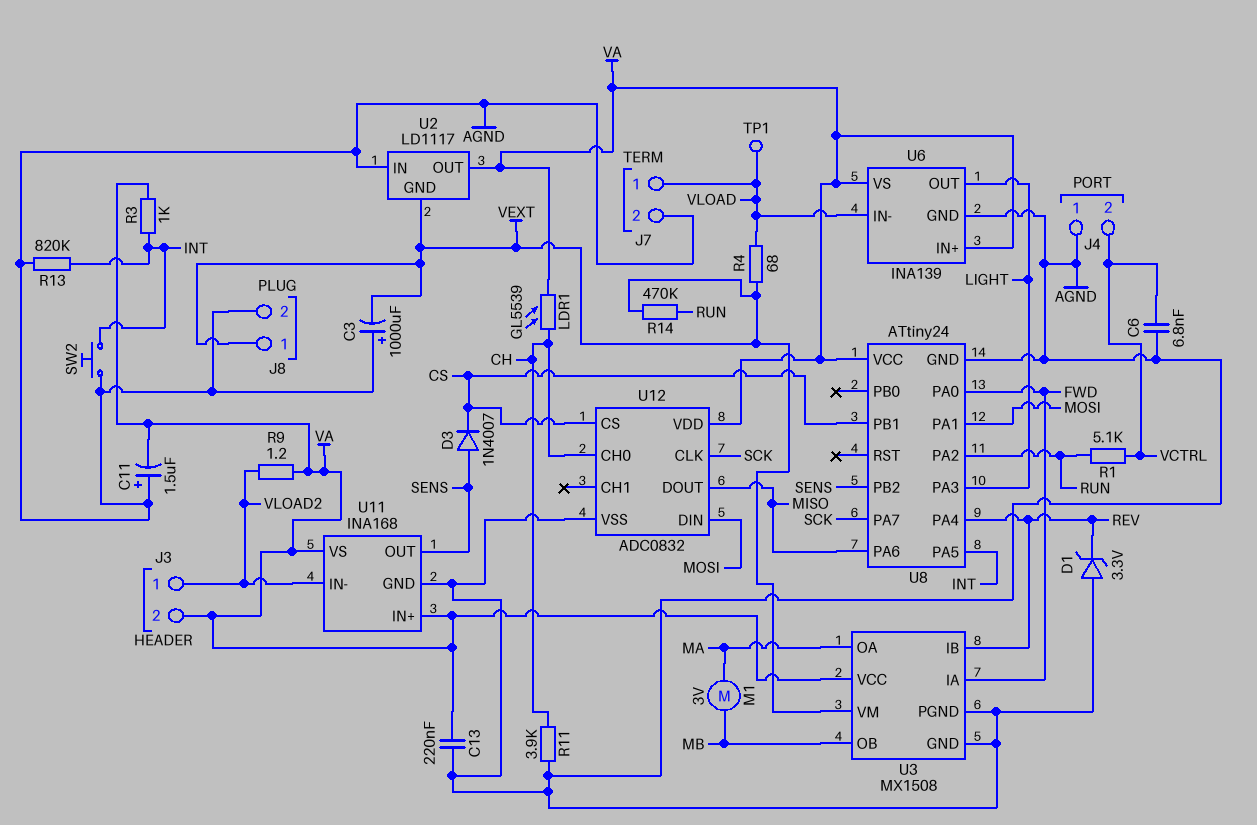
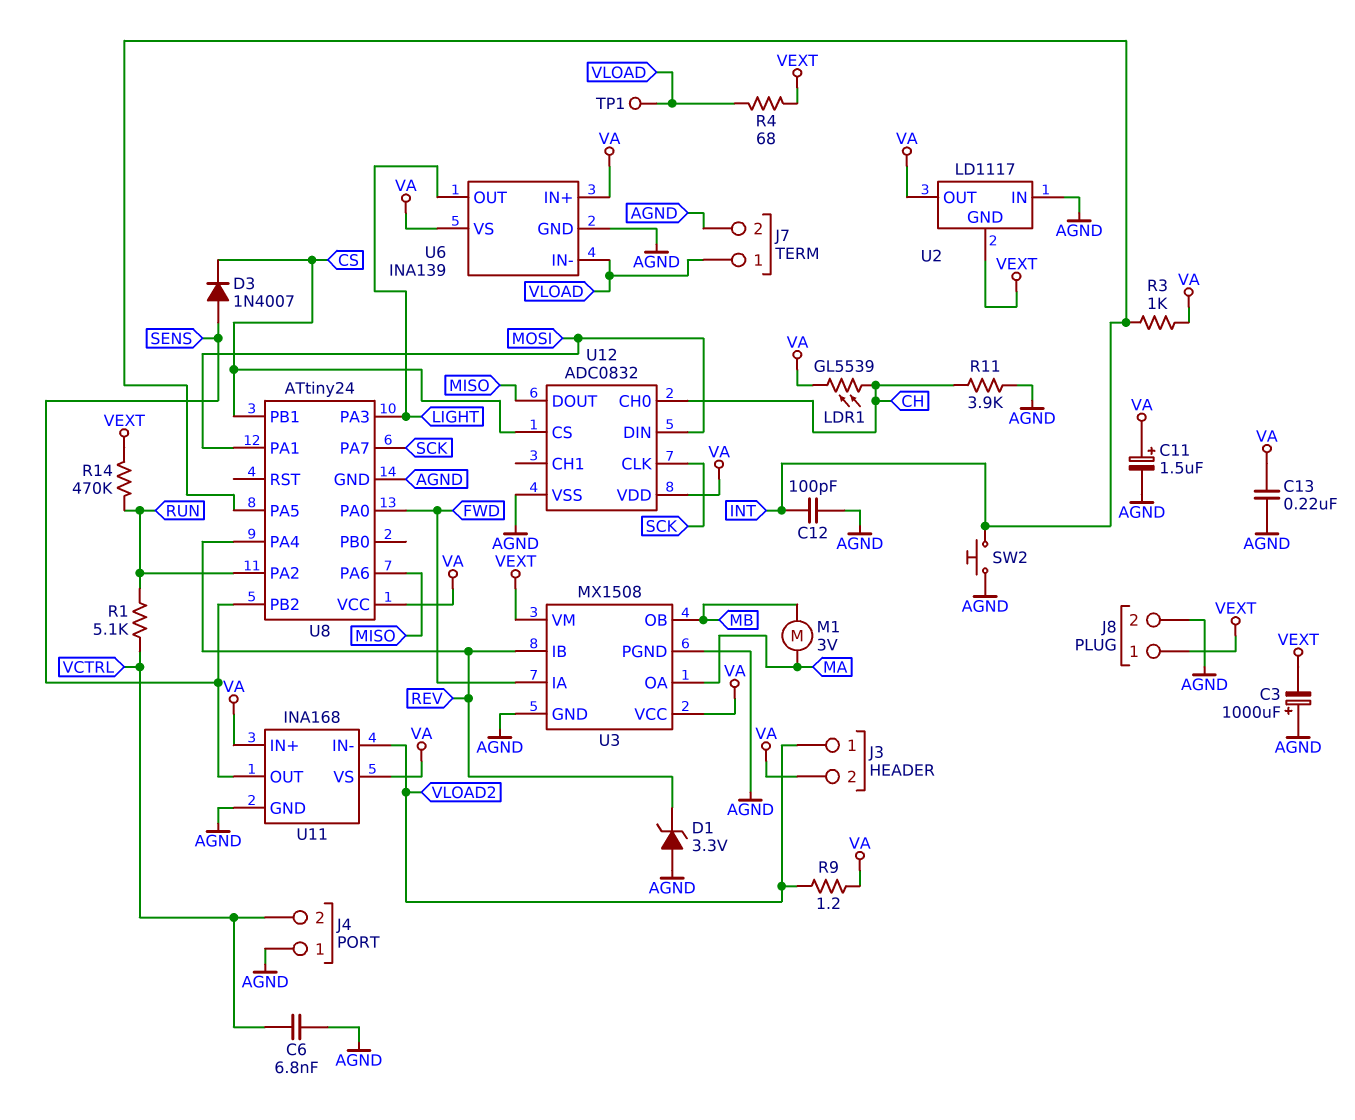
C11: 1.5uF (plus AGND, minus VA) -> 1.5uF (plus VA, minus AGND)
C12: none -> 100pF (AGND, INT)
R13: 820k (AGND, INT) -> none

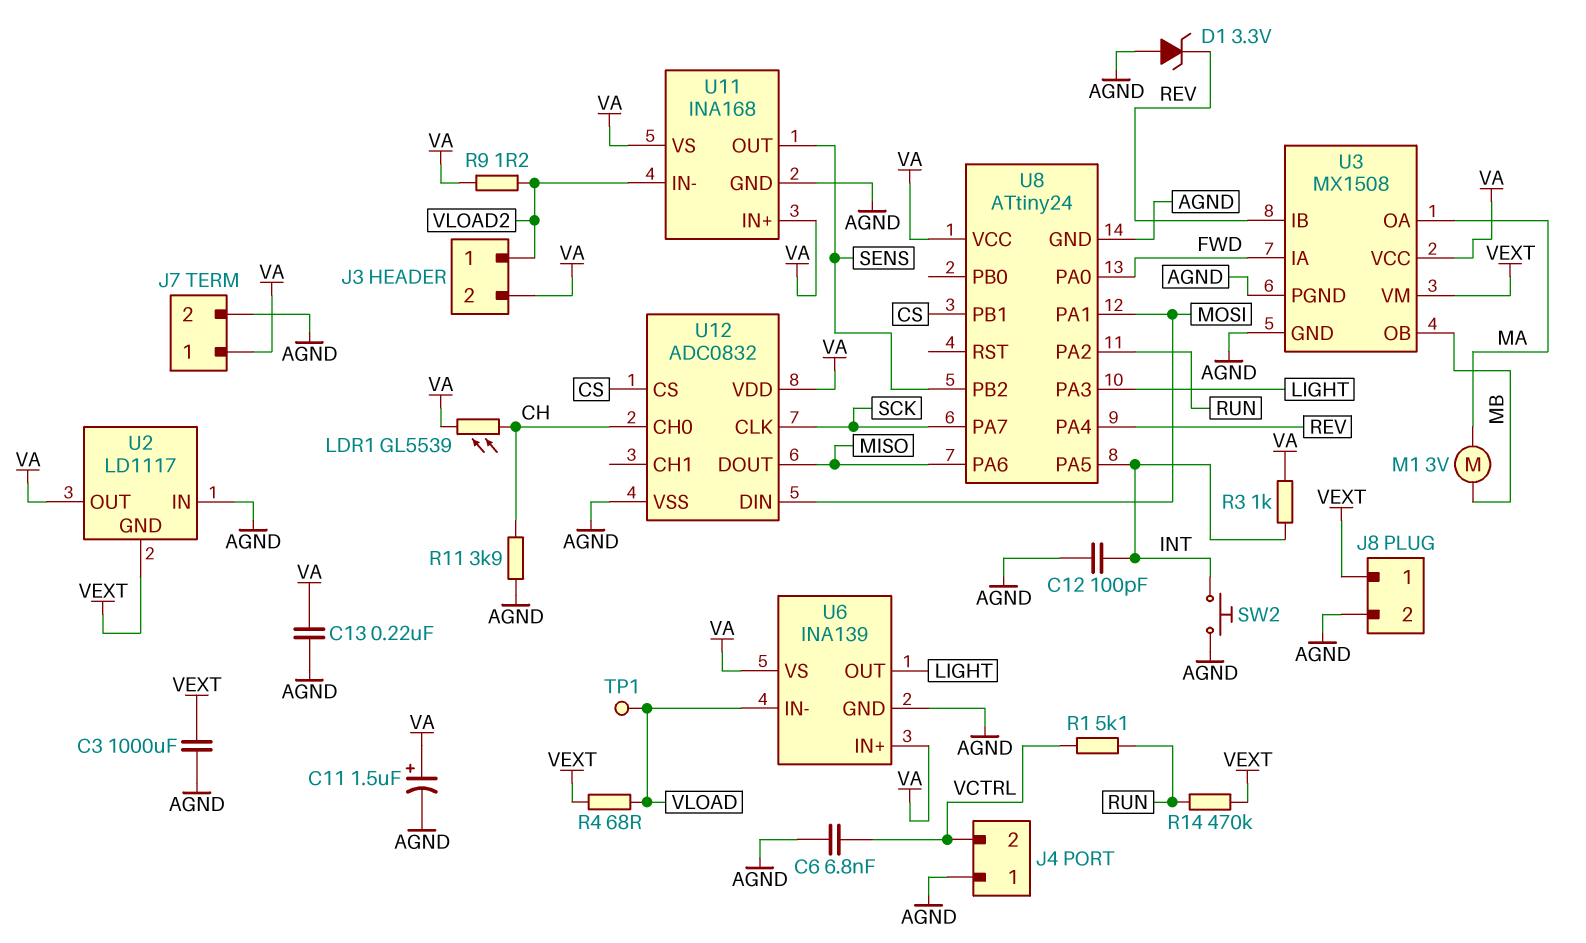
C3: 1000uF (plus AGND, minus VEXT) -> 1000uF (AGND, VEXT)
D3: diode 1N4007 (A SENS, K CS) -> none
J7 pin 1: VLOAD -> VA

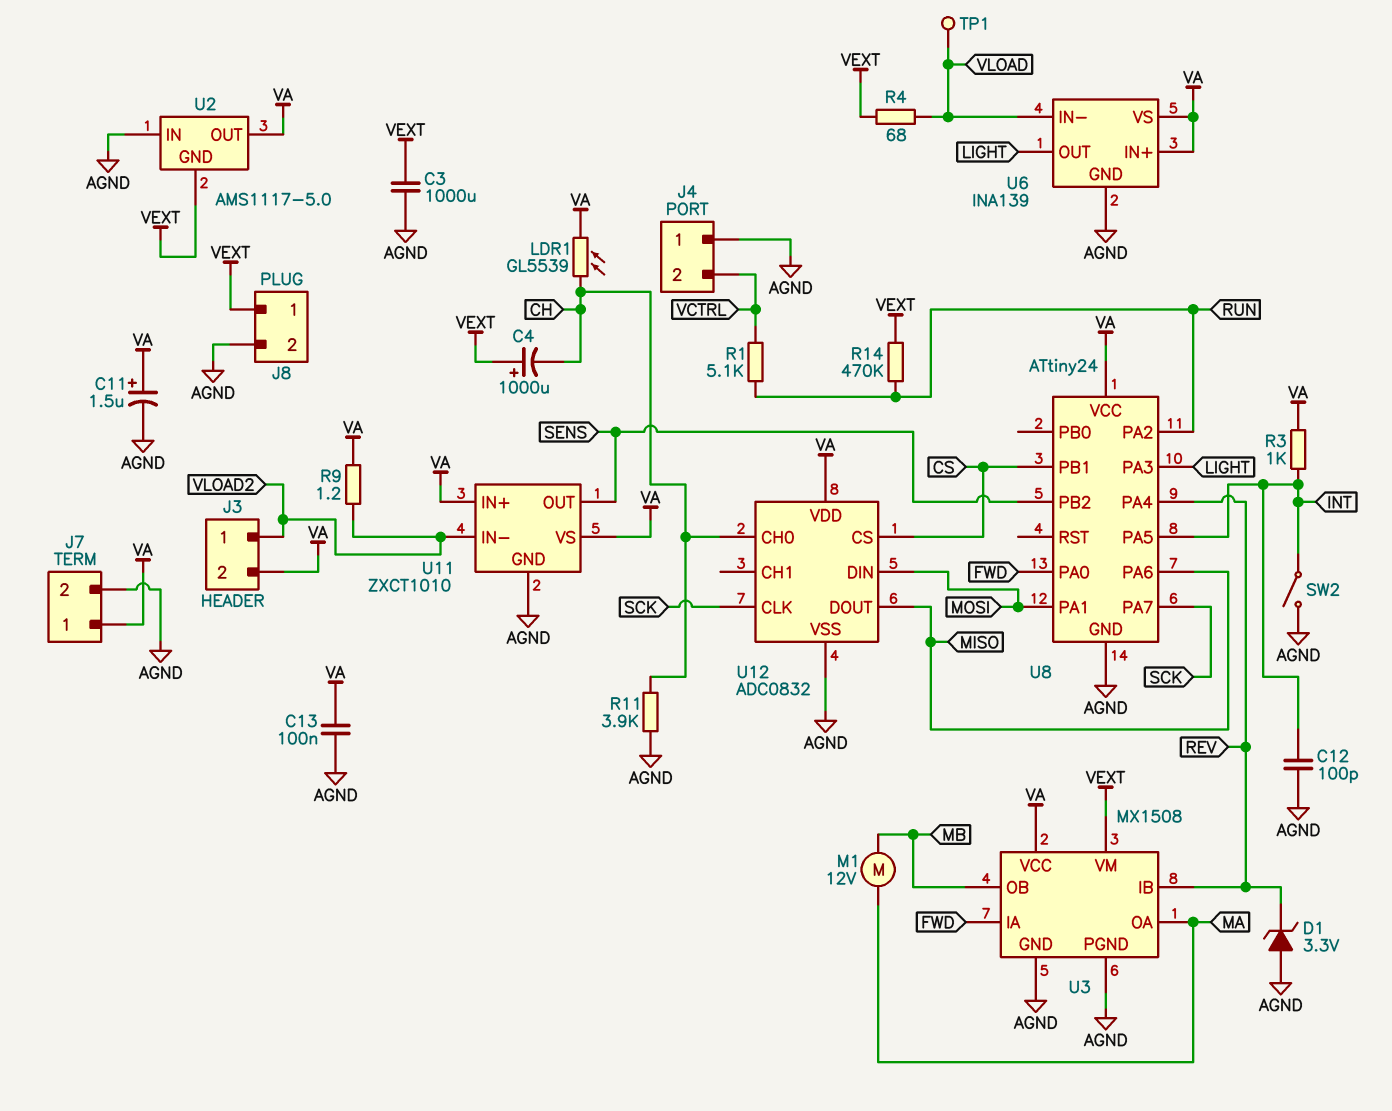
C4: none -> 1000uF (plus VEXT, minus CH)
C6: 6.8nF (AGND, VCTRL) -> none
C13: 220nF (AGND, VA) -> 100nF (AGND, VA)
M1: motor 3V (MA, MB) -> motor 12V (MA, MB)
SW2: button (AGND, INT) -> switch (AGND, INT)
U2: LD1117 -> AMS1117-5.0
U11: INA168 -> ZXCT1010

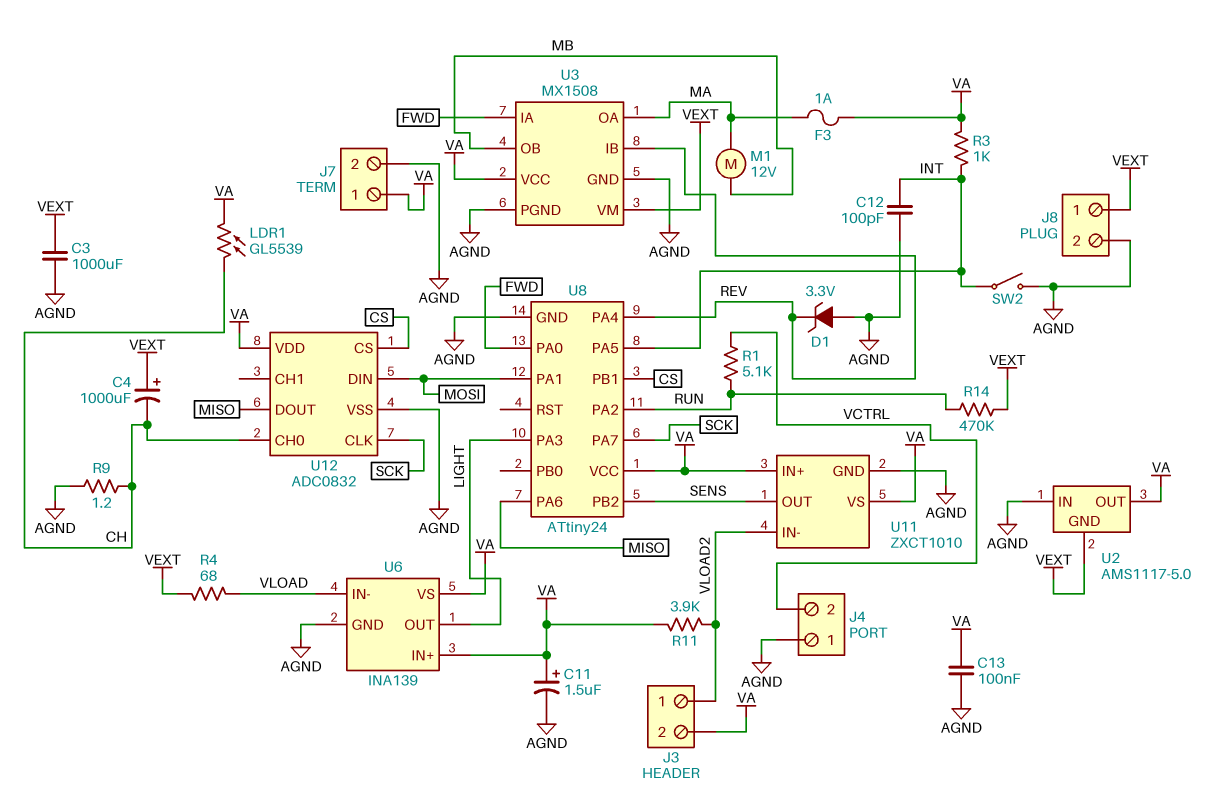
F3: none -> 1A (MA, VA)
R9: 1.2 (VA, VLOAD2) -> 1.2 (AGND, CH)
R11: 3.9k (AGND, CH) -> 3.9k (VA, VLOAD2)
TP1: test point (VLOAD) -> none

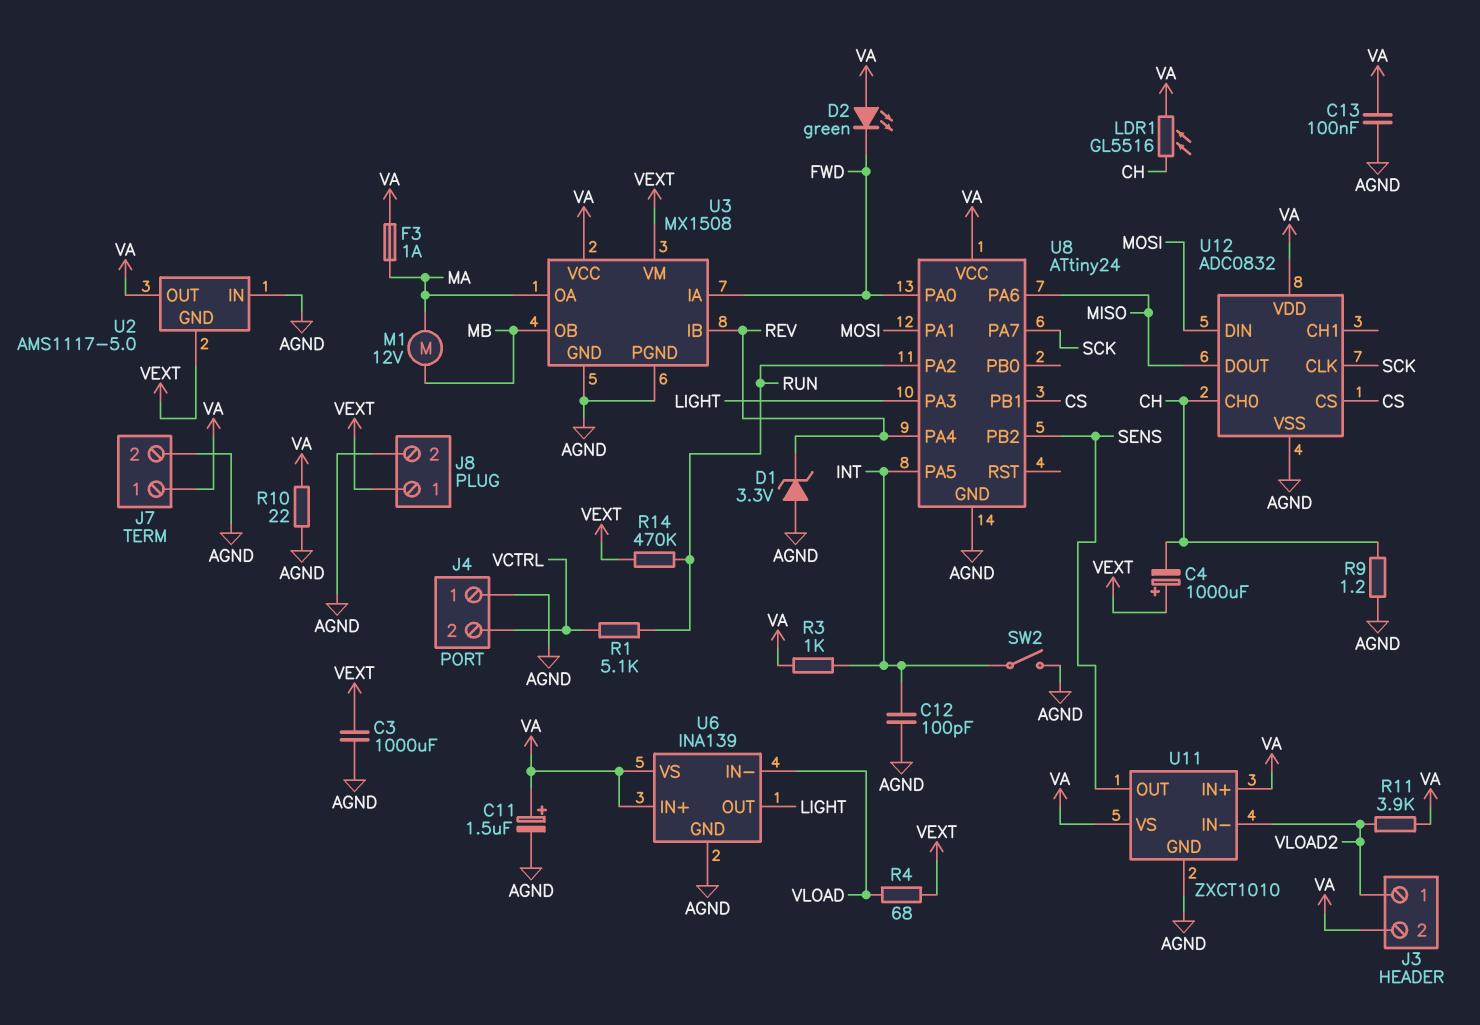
D2: none -> LED green (A VA, K FWD)
LDR1: GL5539 (CH, VA) -> GL5516 (CH, VA)
R10: none -> 22 (AGND, VA)

